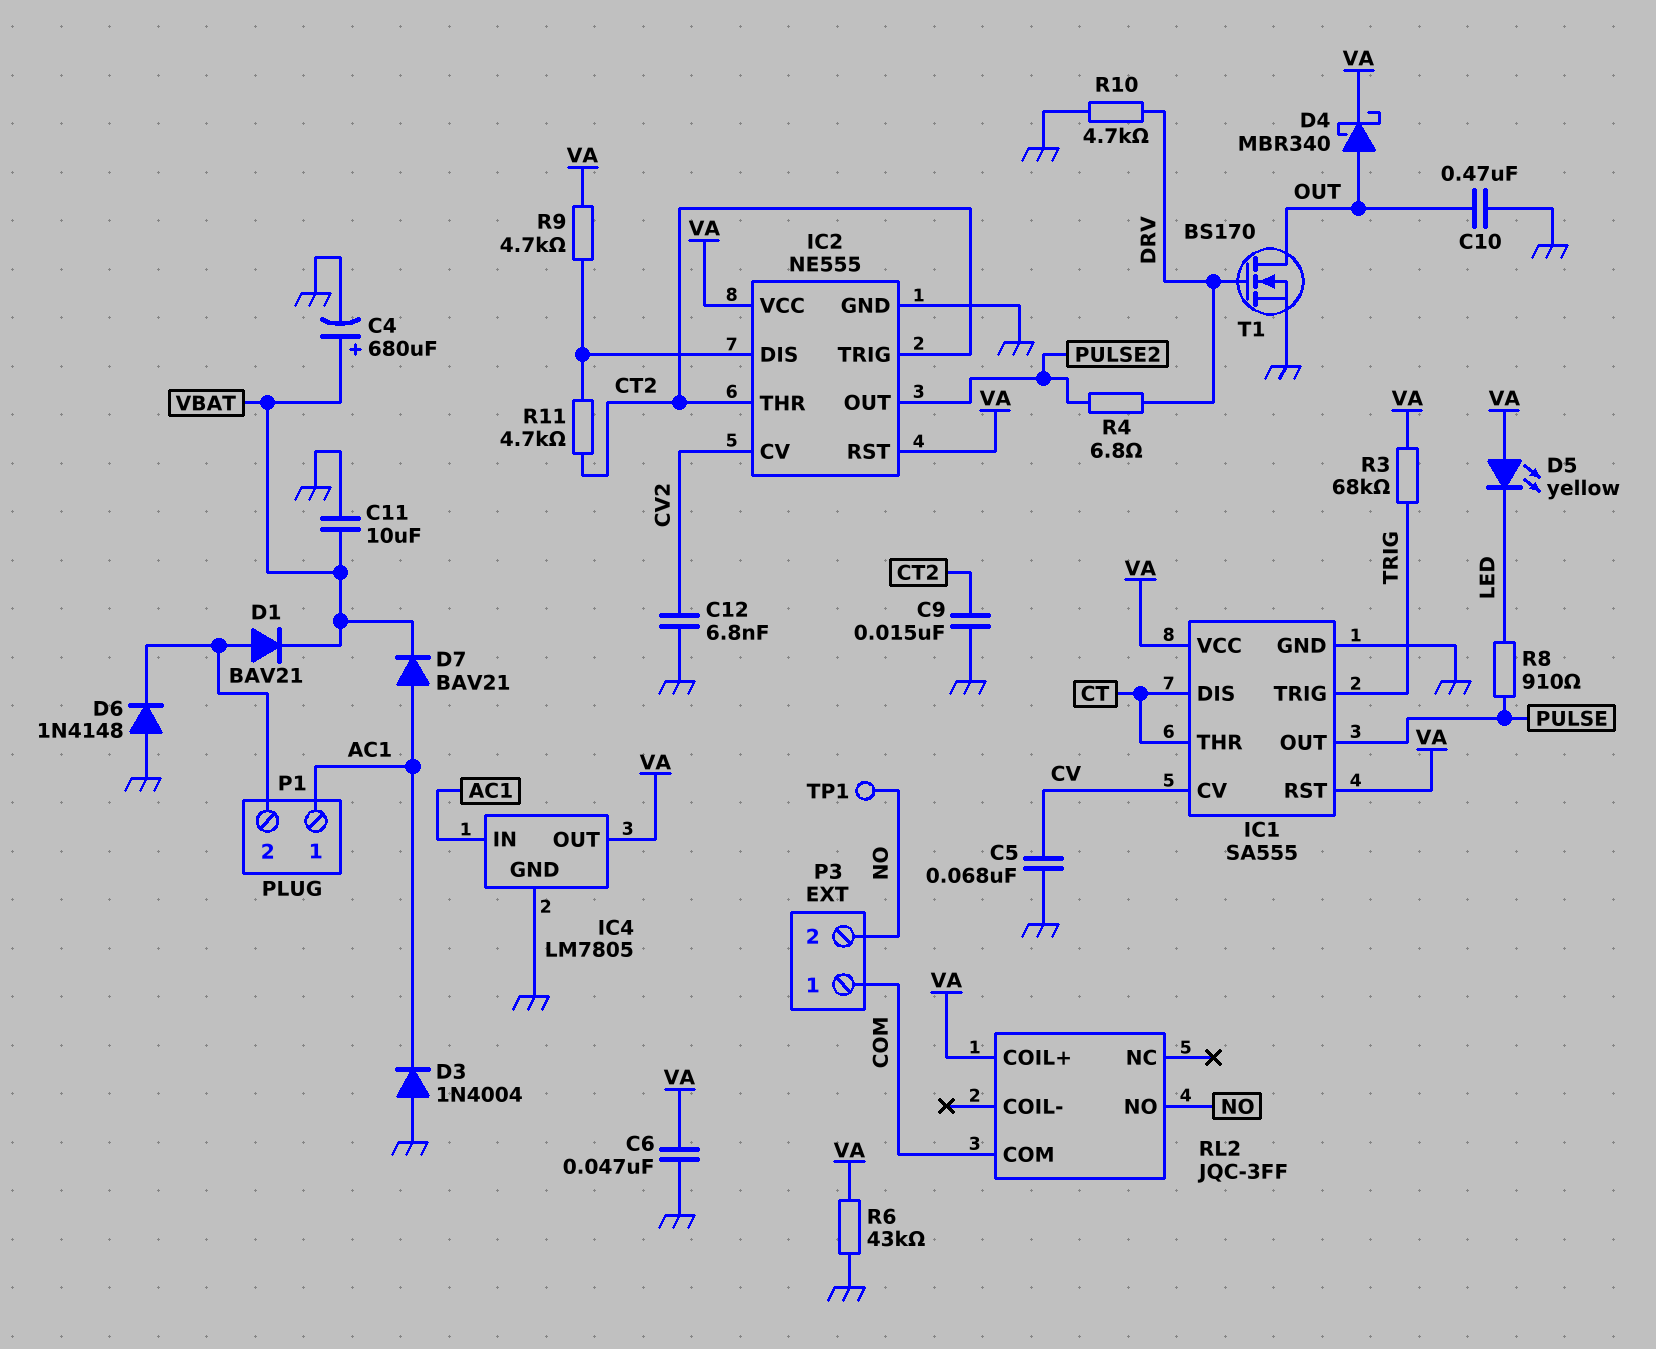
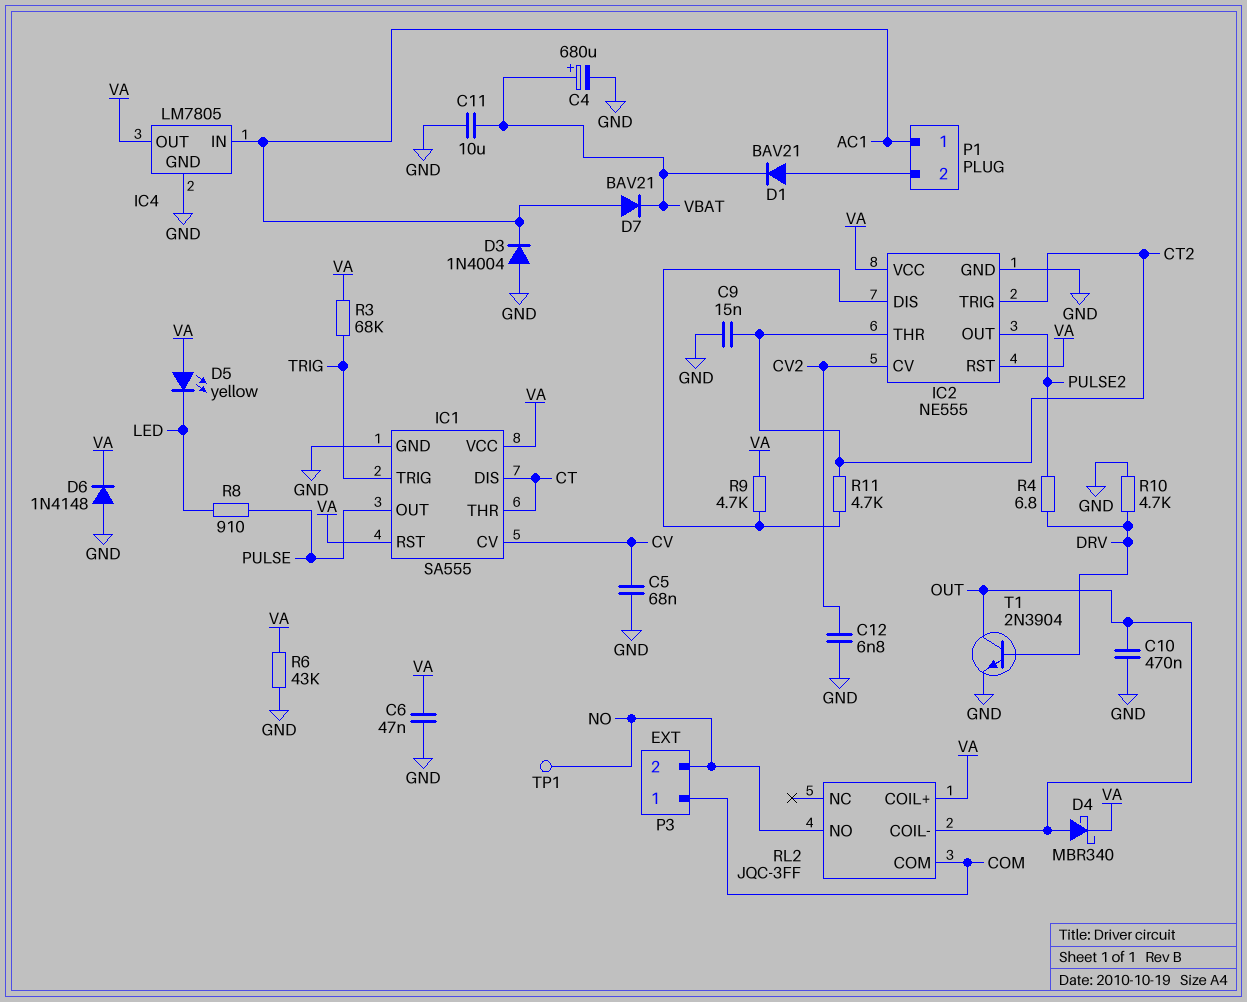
D6: diode 1N4148 (A GND, K P1/2) -> diode 1N4148 (A GND, K VA)
RL2 pin COIL-: none -> OUT
T1: NMOS BS170 (G DRV, D OUT, S GND) -> NPN 2N3904 (B DRV, C OUT, E GND)

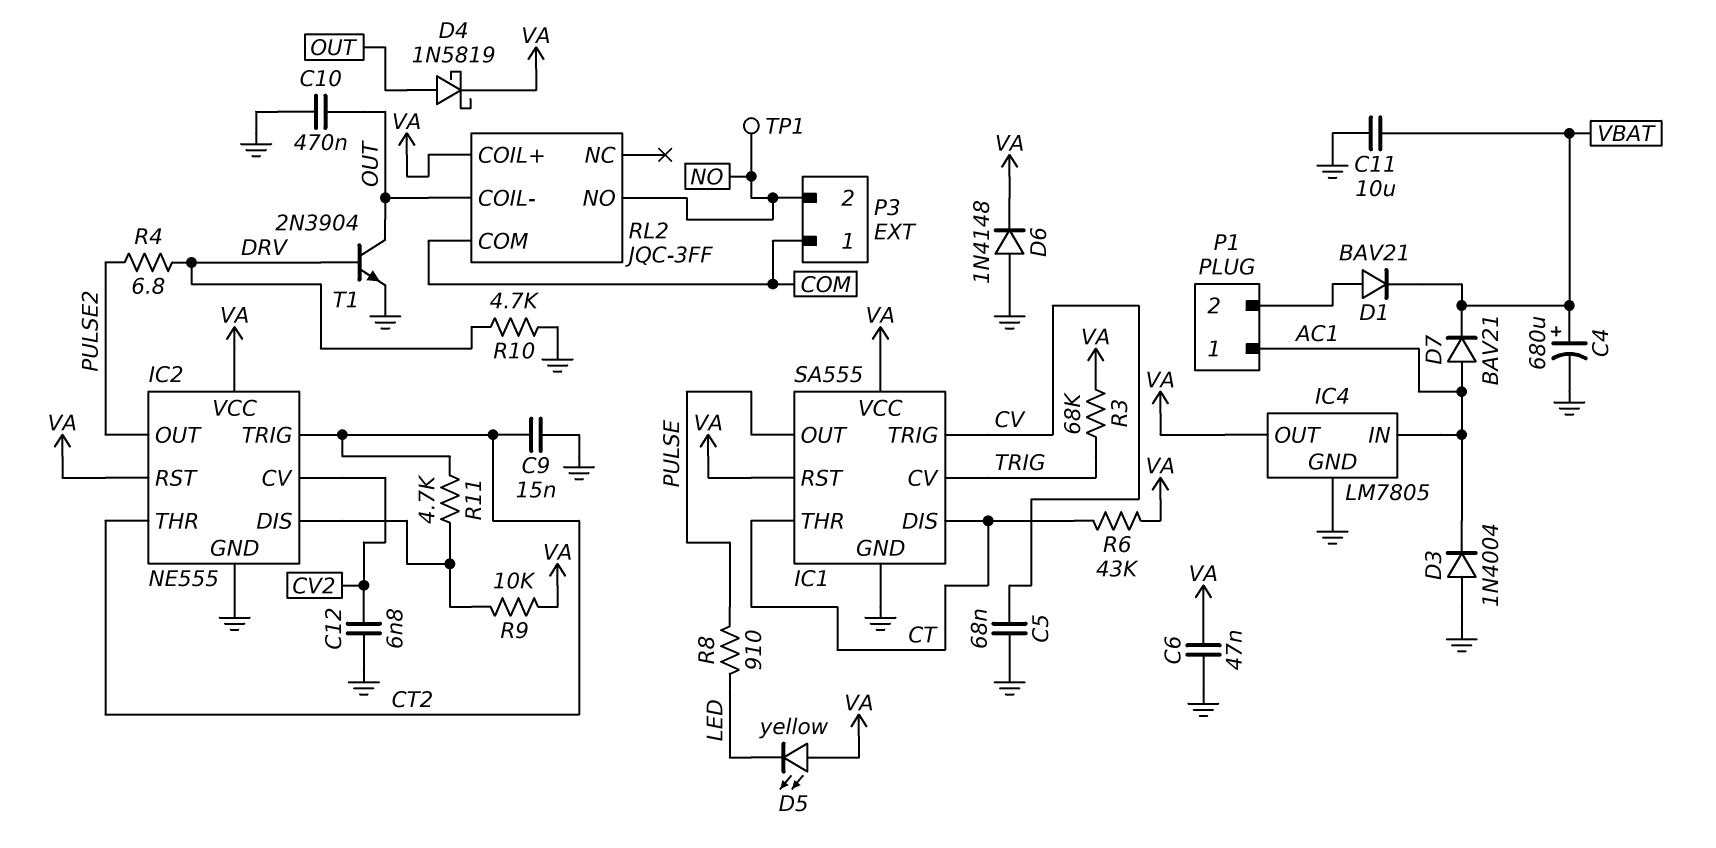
D4: schottky MBR340 (A OUT, K VA) -> schottky 1N5819 (A OUT, K VA)
IC1 pin CV: CV -> TRIG
IC1 pin TRIG: TRIG -> CV
R6: 43k (GND, VA) -> 43k (CT, VA)
R9: 4.7k (IC2/DIS, VA) -> 10k (IC2/DIS, VA)

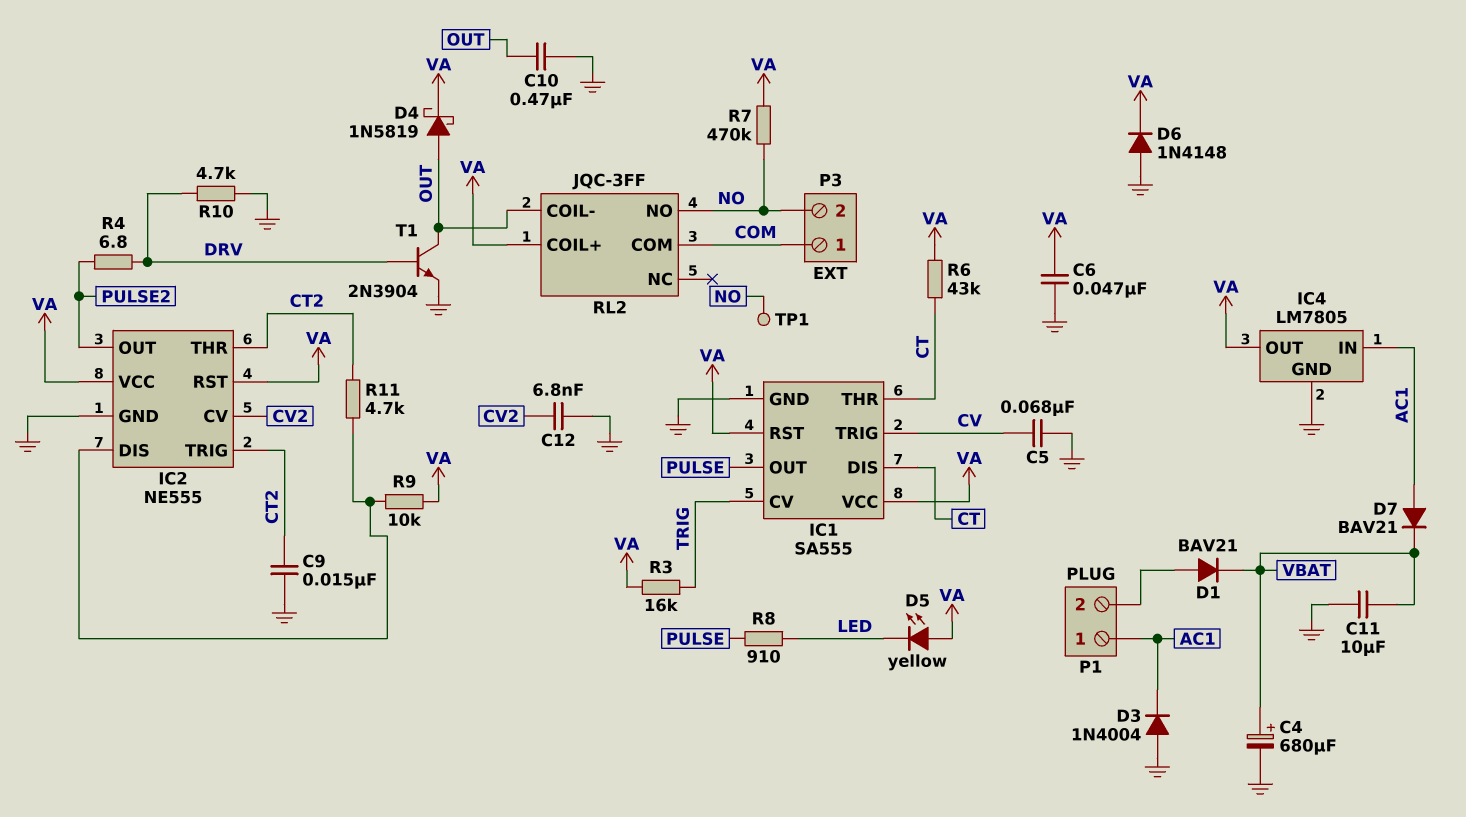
R3: 68k (TRIG, VA) -> 16k (TRIG, VA)
R7: none -> 470k (NO, VA)

